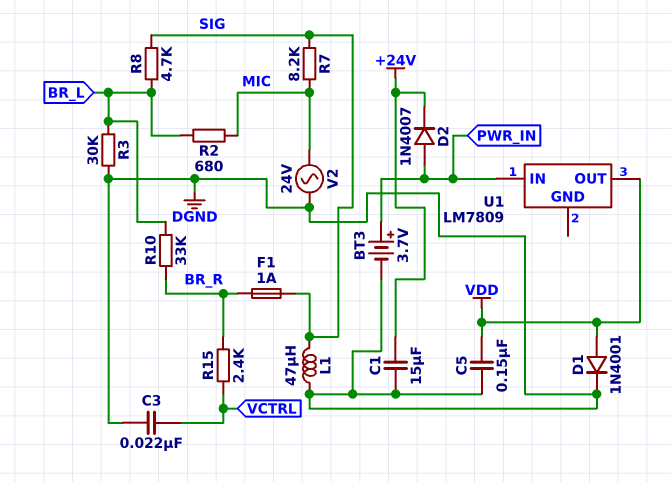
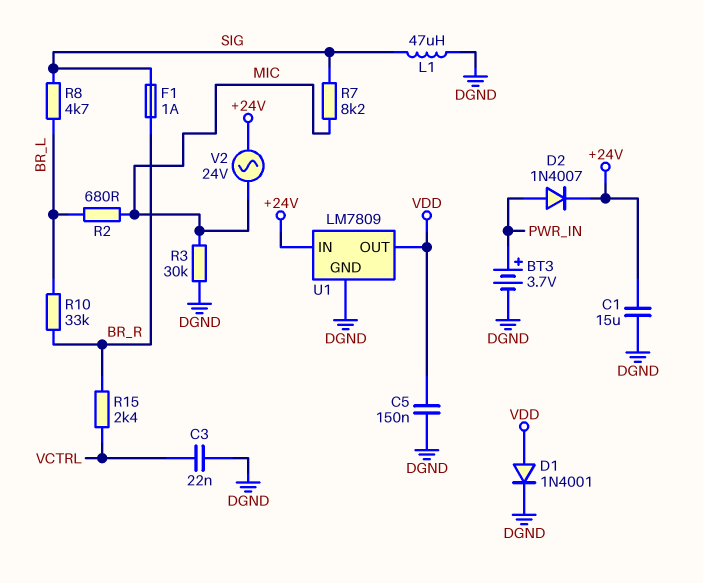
R3: 30k (BR_L, DGND) -> 30k (DGND, MIC)
U1 pin GND: none -> DGND
U1 pin IN: PWR_IN -> +24V
V2: AC 24V (DGND, MIC) -> AC 24V (+24V, MIC)

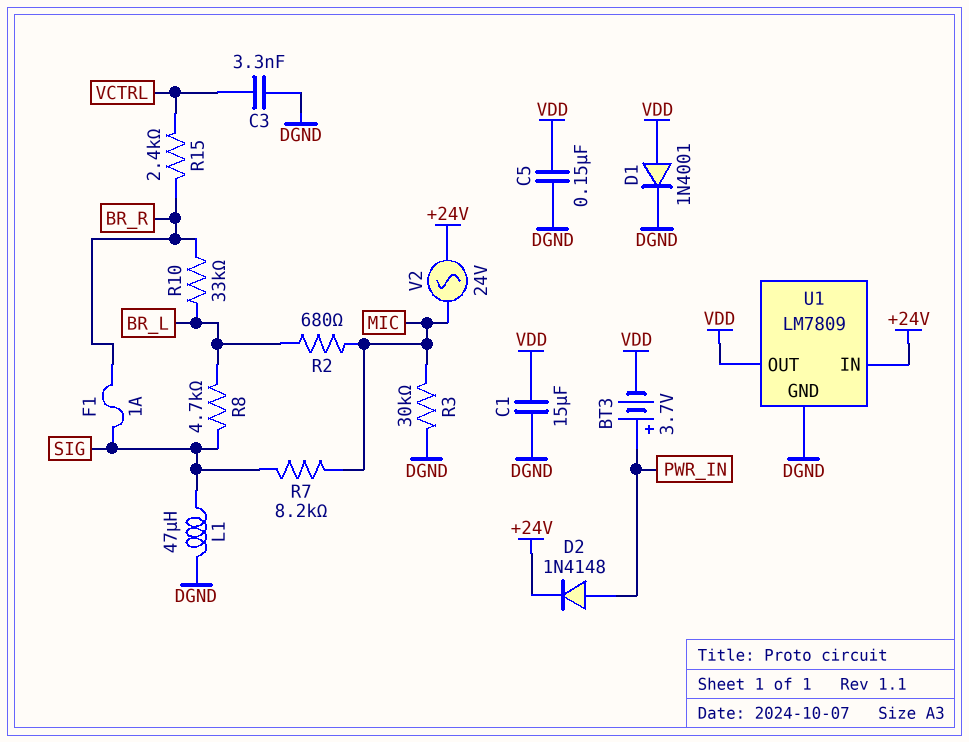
BT3: 3.7V (plus PWR_IN, minus DGND) -> 3.7V (plus PWR_IN, minus VDD)
C1: 15uF (+24V, DGND) -> 15uF (DGND, VDD)
C3: 22nF (DGND, VCTRL) -> 3.3nF (DGND, VCTRL)
D2: diode 1N4007 (A PWR_IN, K +24V) -> diode 1N4148 (A PWR_IN, K +24V)

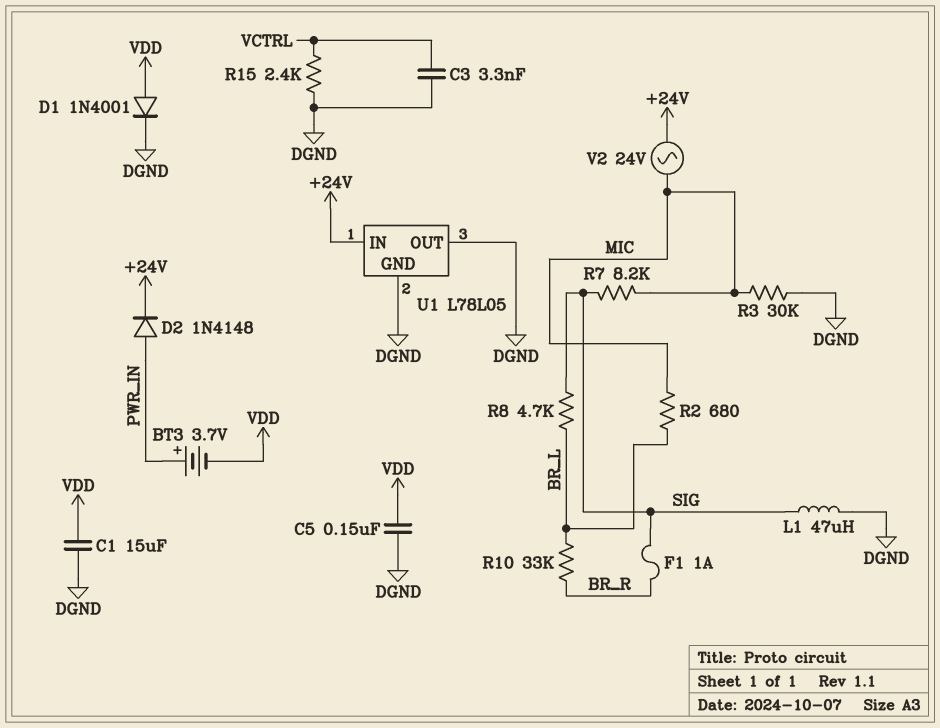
R15: 2.4k (BR_R, VCTRL) -> 2.4k (DGND, VCTRL)
U1: LM7809 -> L78L05
U1 pin OUT: VDD -> DGND

